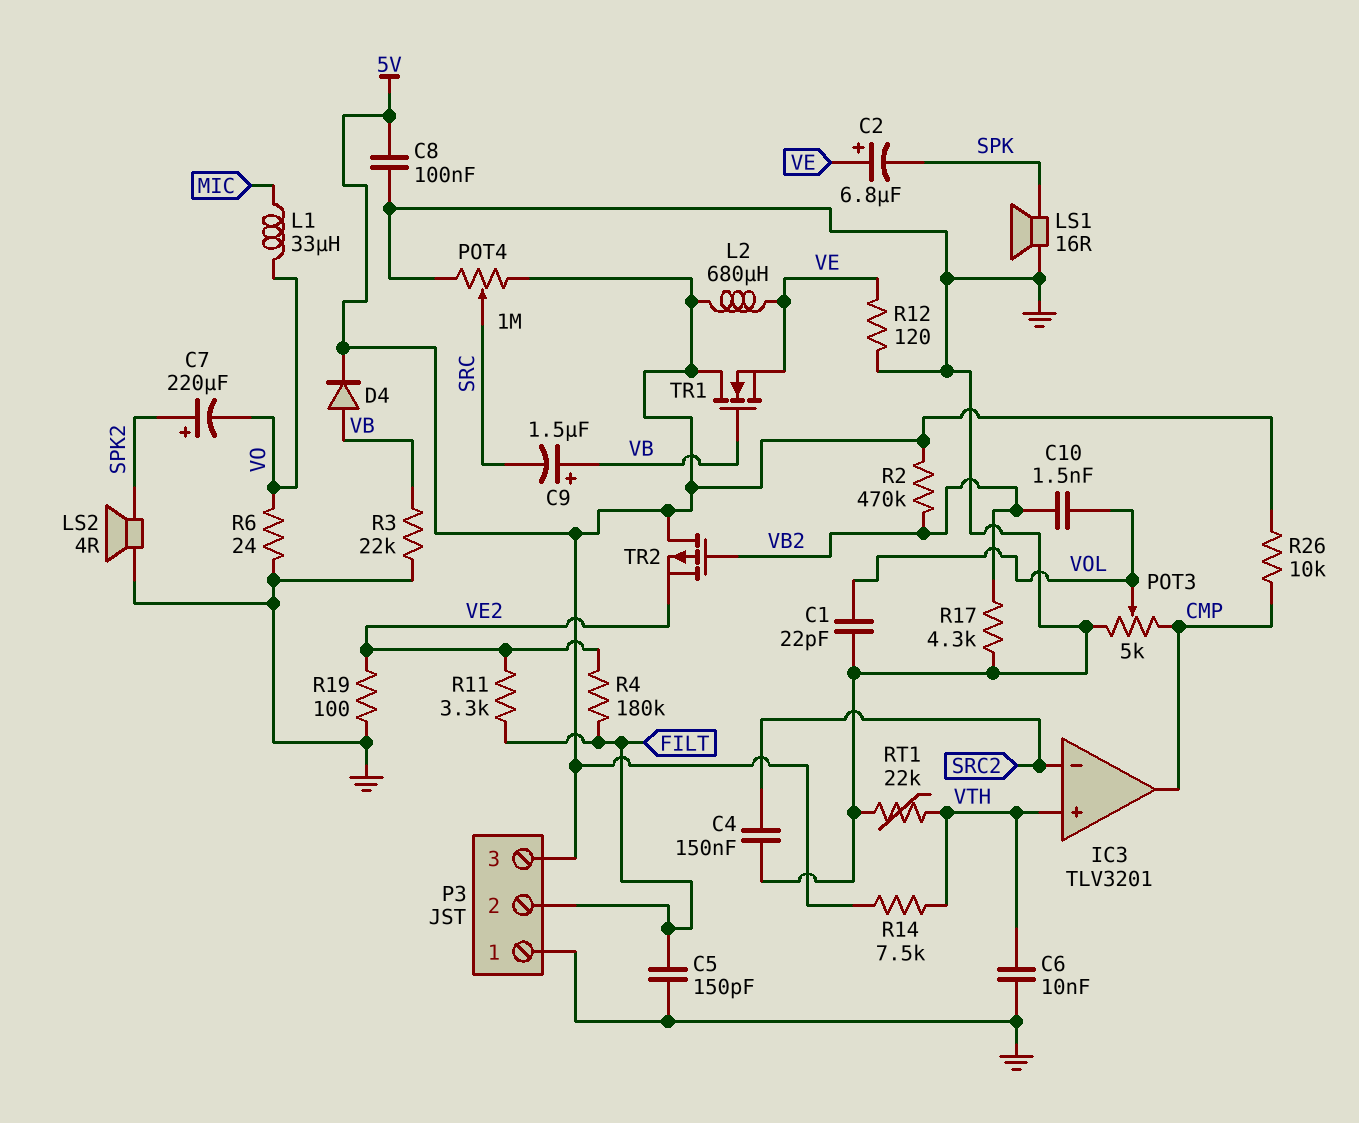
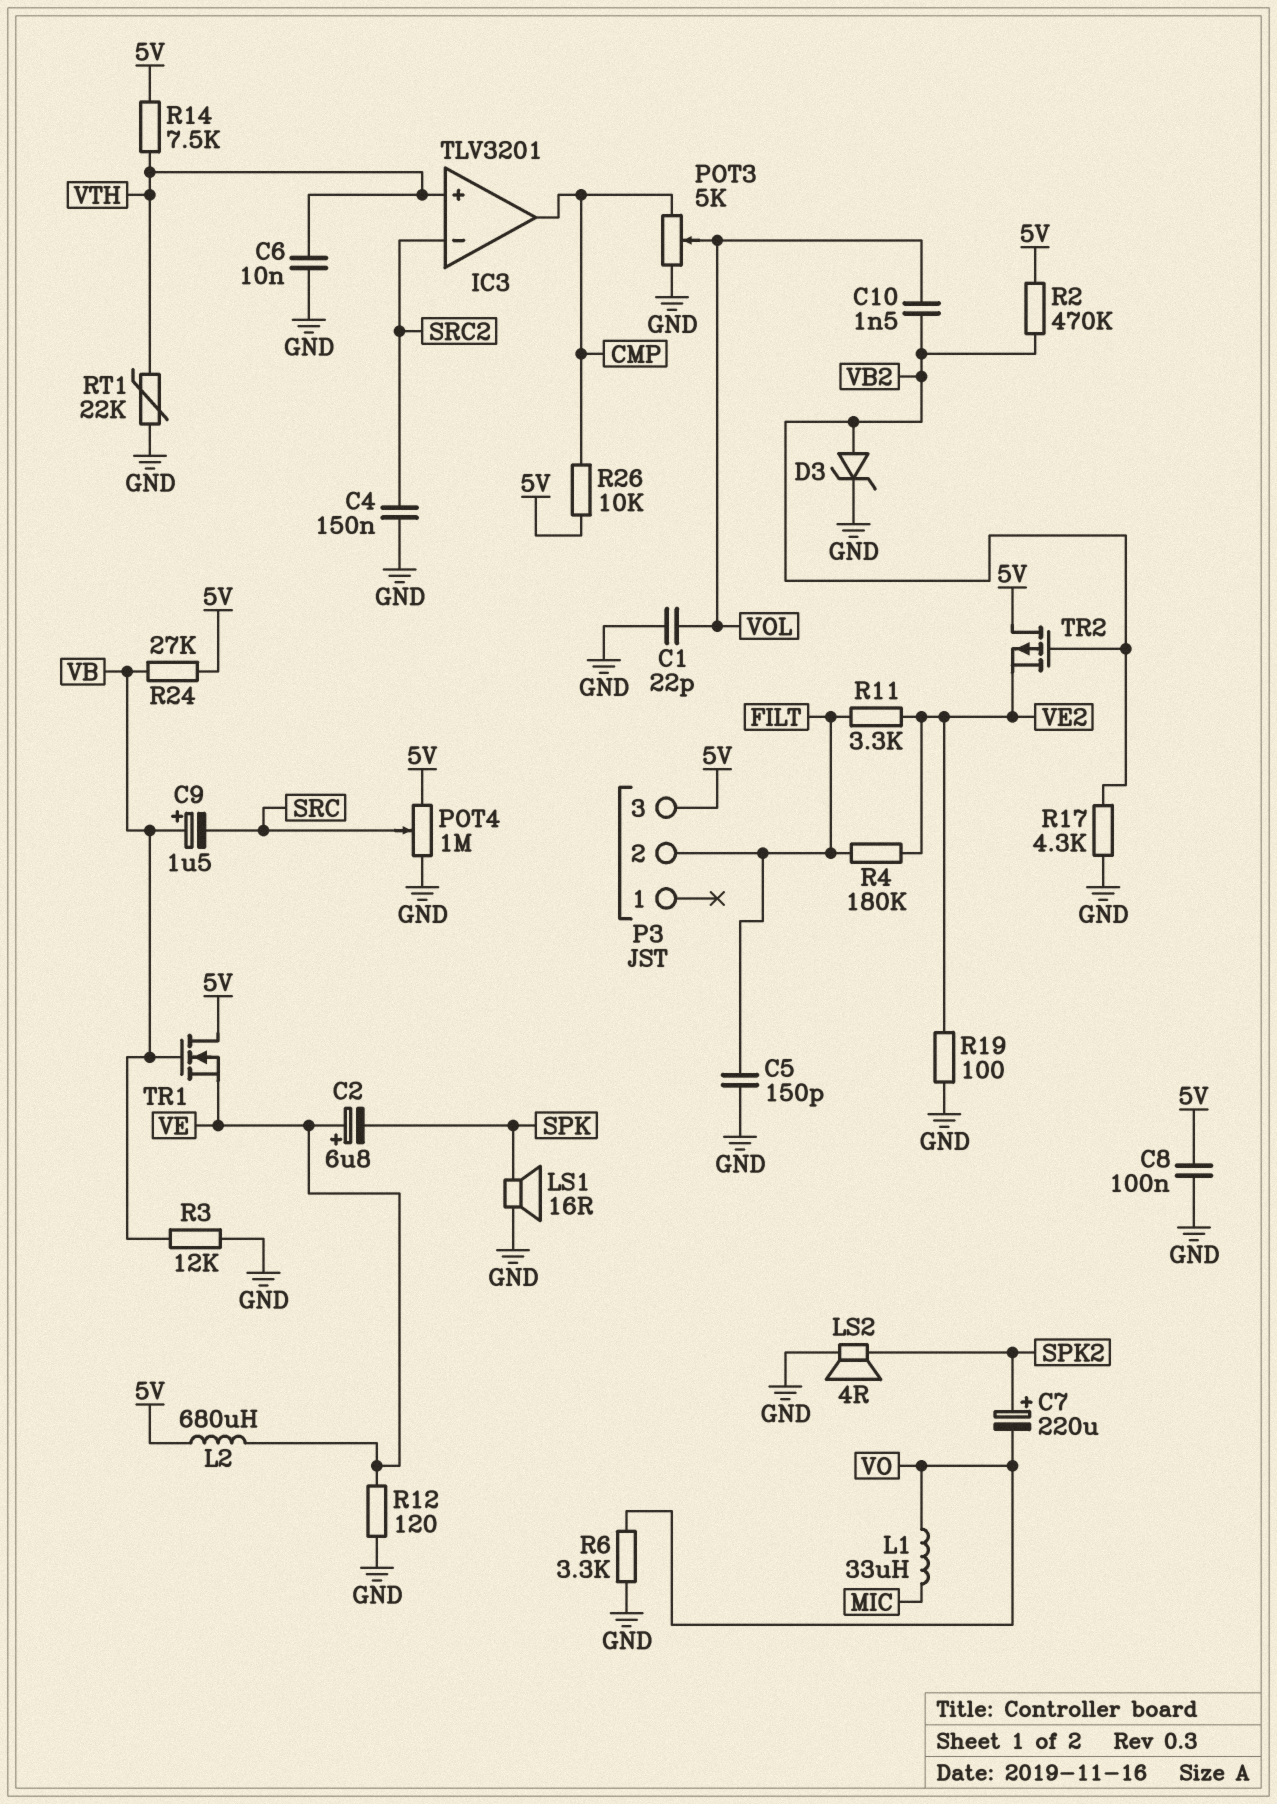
D3: none -> zener (A VB2, K GND)
D4: diode (A VB, K 5V) -> none
P3 pin 1: GND -> none
R3: 22k (GND, VB) -> 12k (GND, VB)
R6: 24 (GND, VO) -> 3.3k (GND, VO)
R24: none -> 27k (5V, VB)

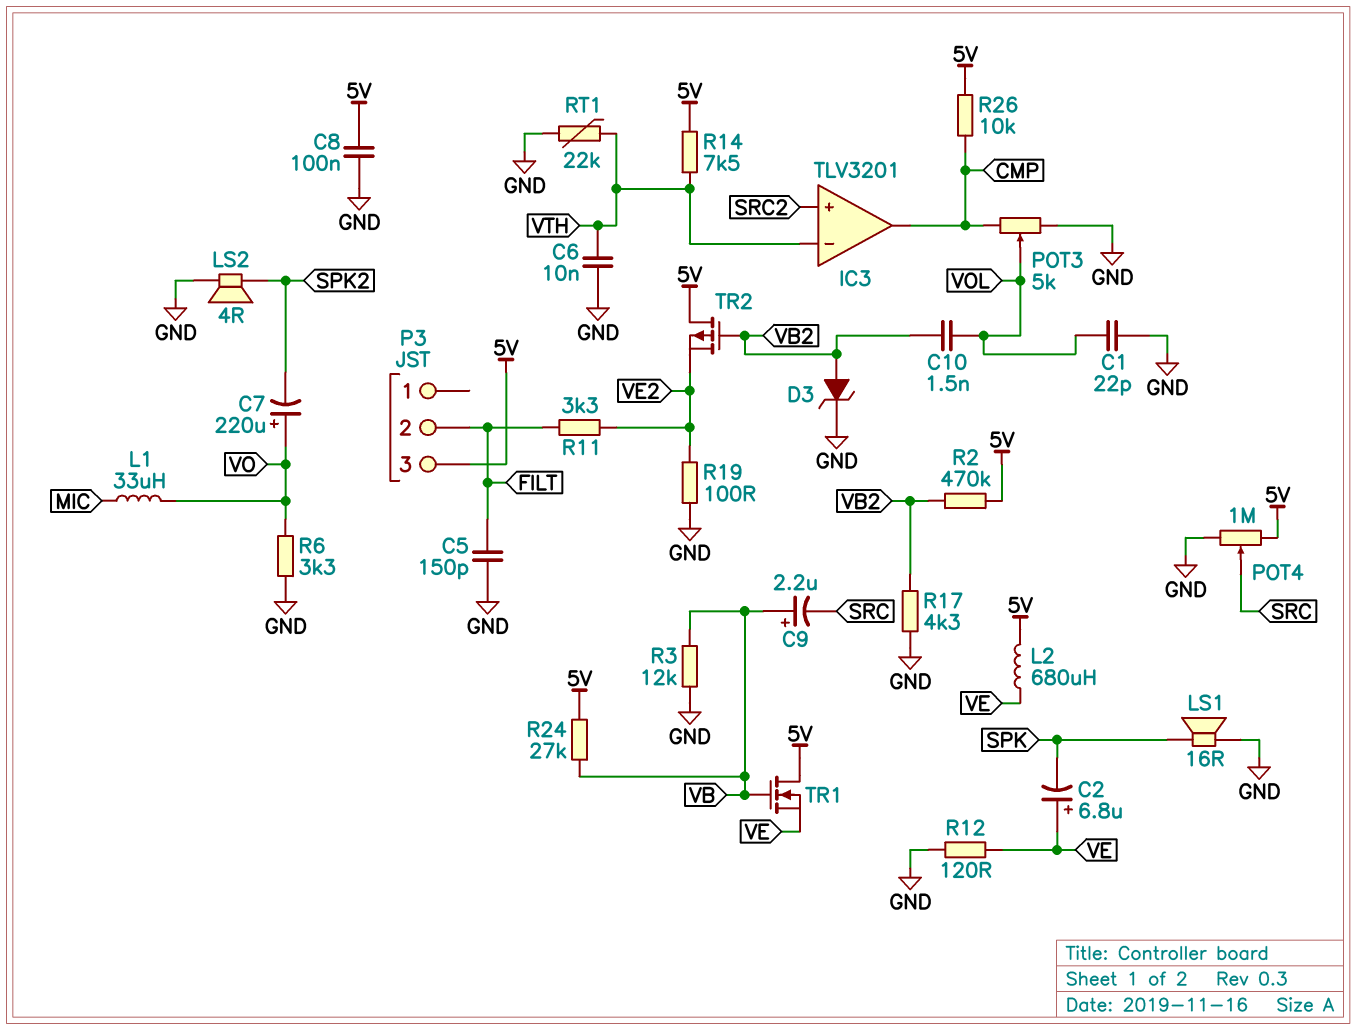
C4: 150nF (GND, SRC2) -> none
C7: 220uF (plus SPK2, minus VO) -> 220uF (plus VO, minus SPK2)
C9: 1.5uF (plus VB, minus SRC) -> 2.2uF (plus VB, minus SRC)
IC3 pin in+: VTH -> SRC2
IC3 pin in-: SRC2 -> VTH
R4: 180k (FILT, VE2) -> none

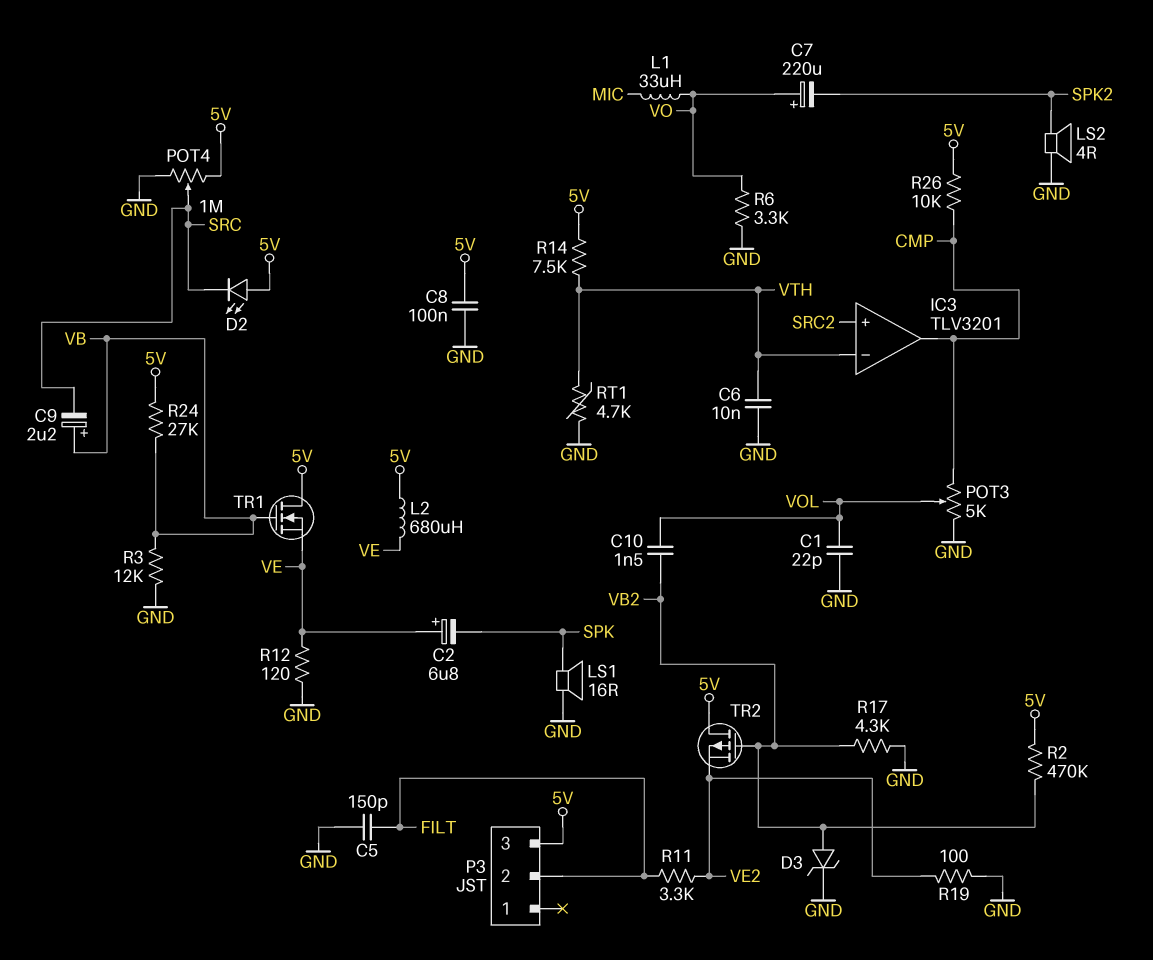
D2: none -> LED (A 5V, K SRC)
RT1: 22k (GND, VTH) -> 4.7k (GND, VTH)

